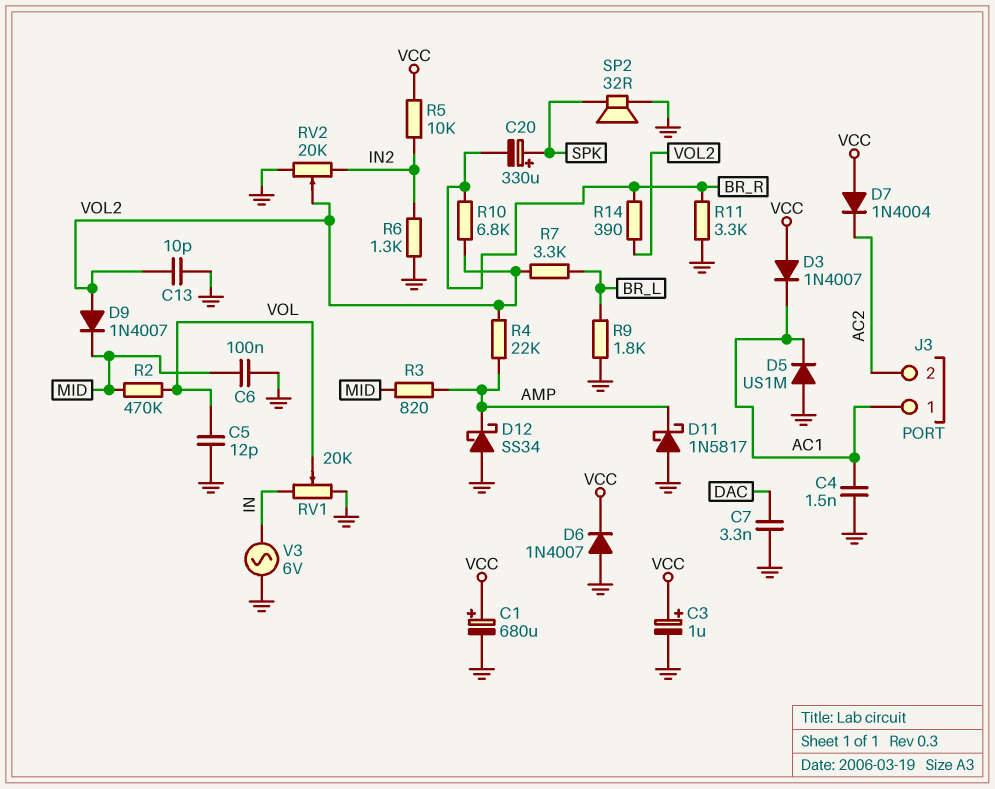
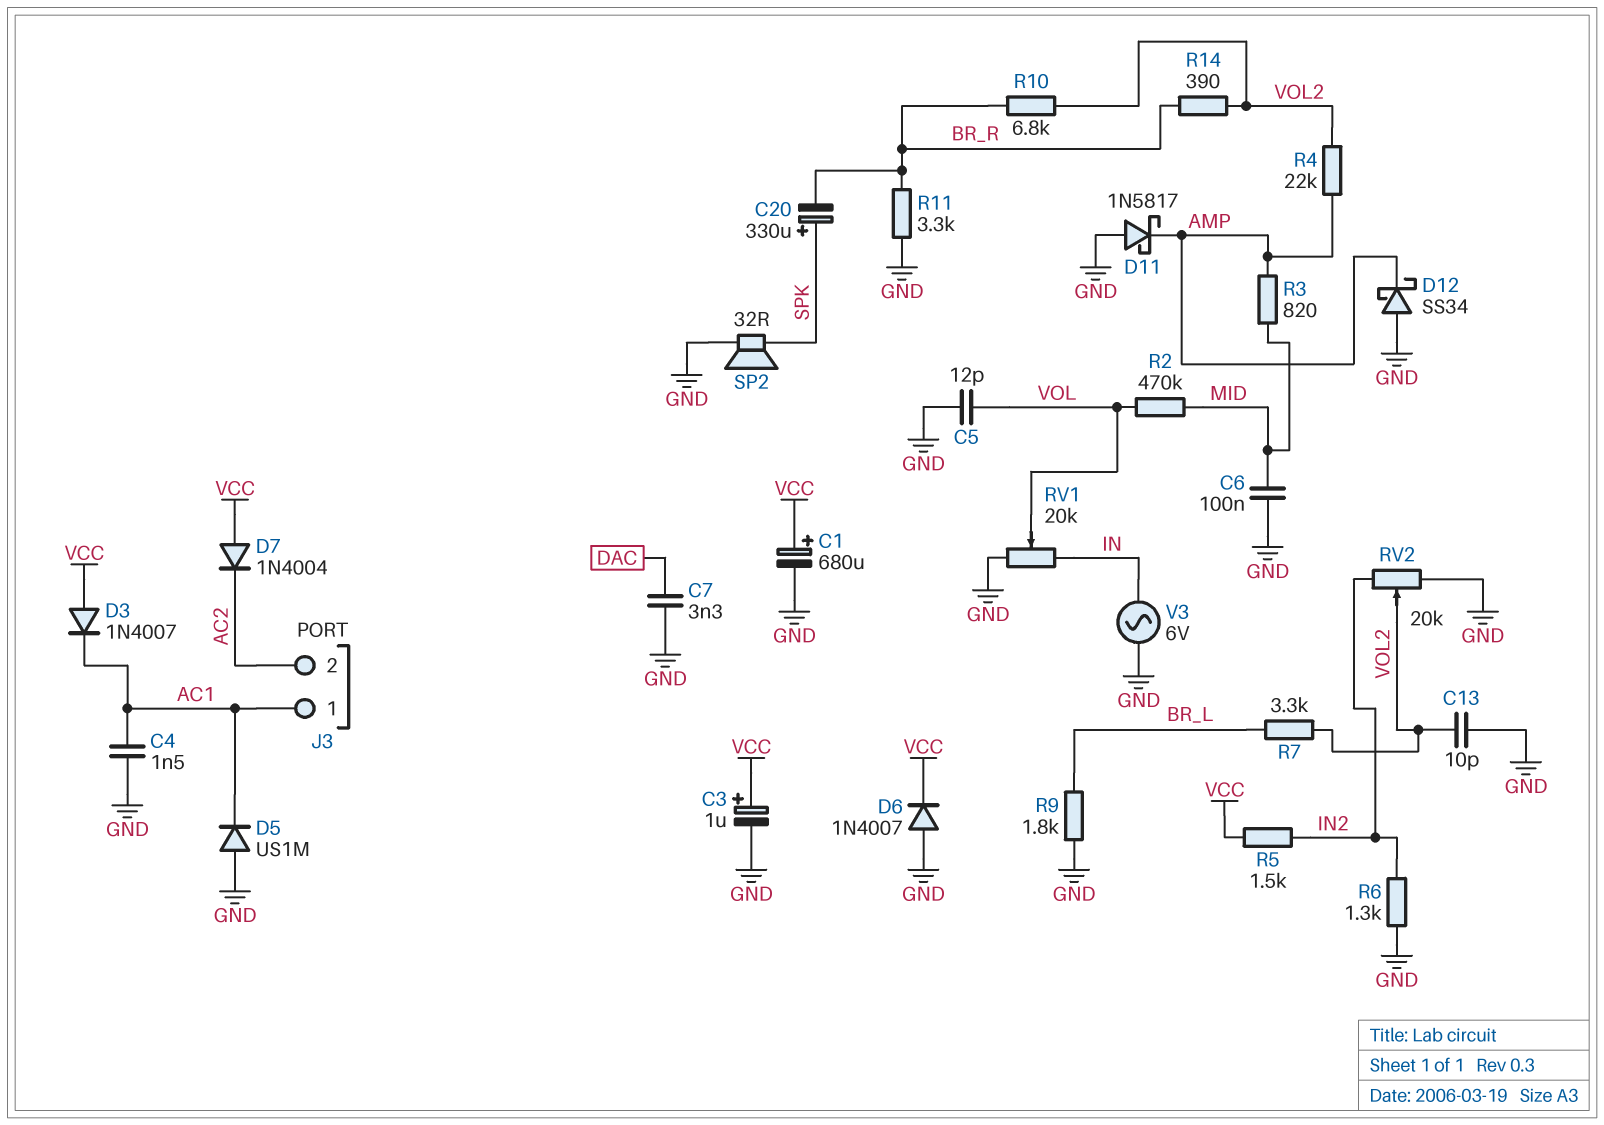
D9: diode 1N4007 (A VOL2, K MID) -> none
R5: 10k (IN2, VCC) -> 1.5k (IN2, VCC)

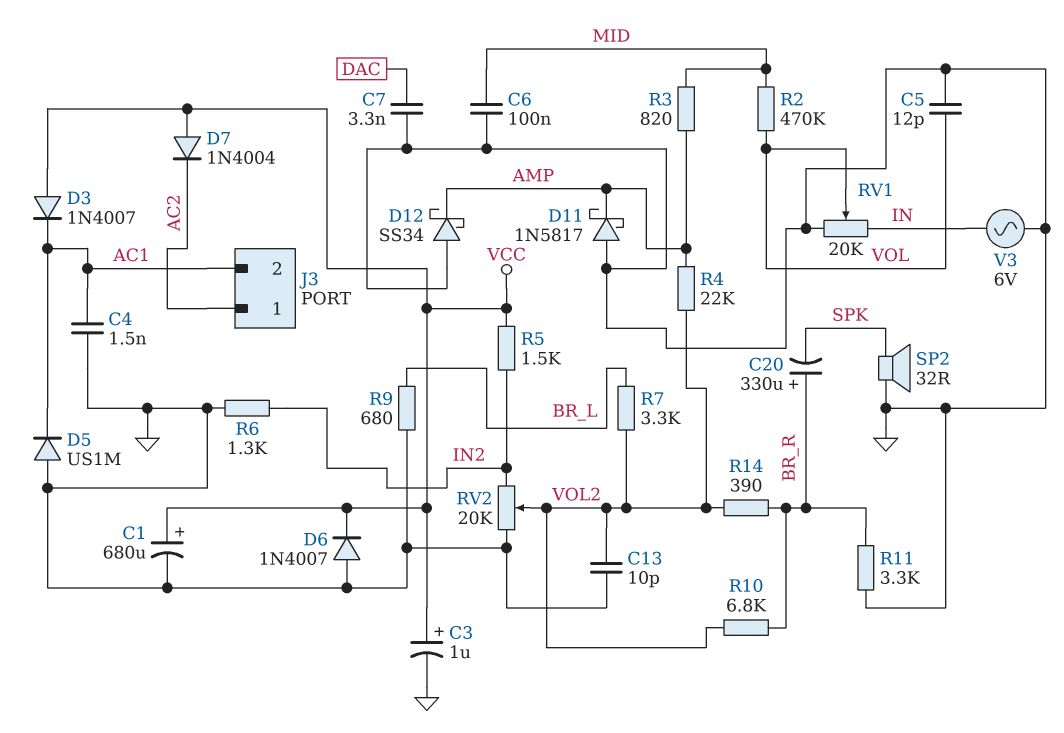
C20: 330uF (plus SPK, minus BR_R) -> 330uF (plus BR_R, minus SPK)
J3 pin 1: AC1 -> AC2
J3 pin 2: AC2 -> AC1
R9: 1.8k (BR_L, GND) -> 680 (BR_L, GND)

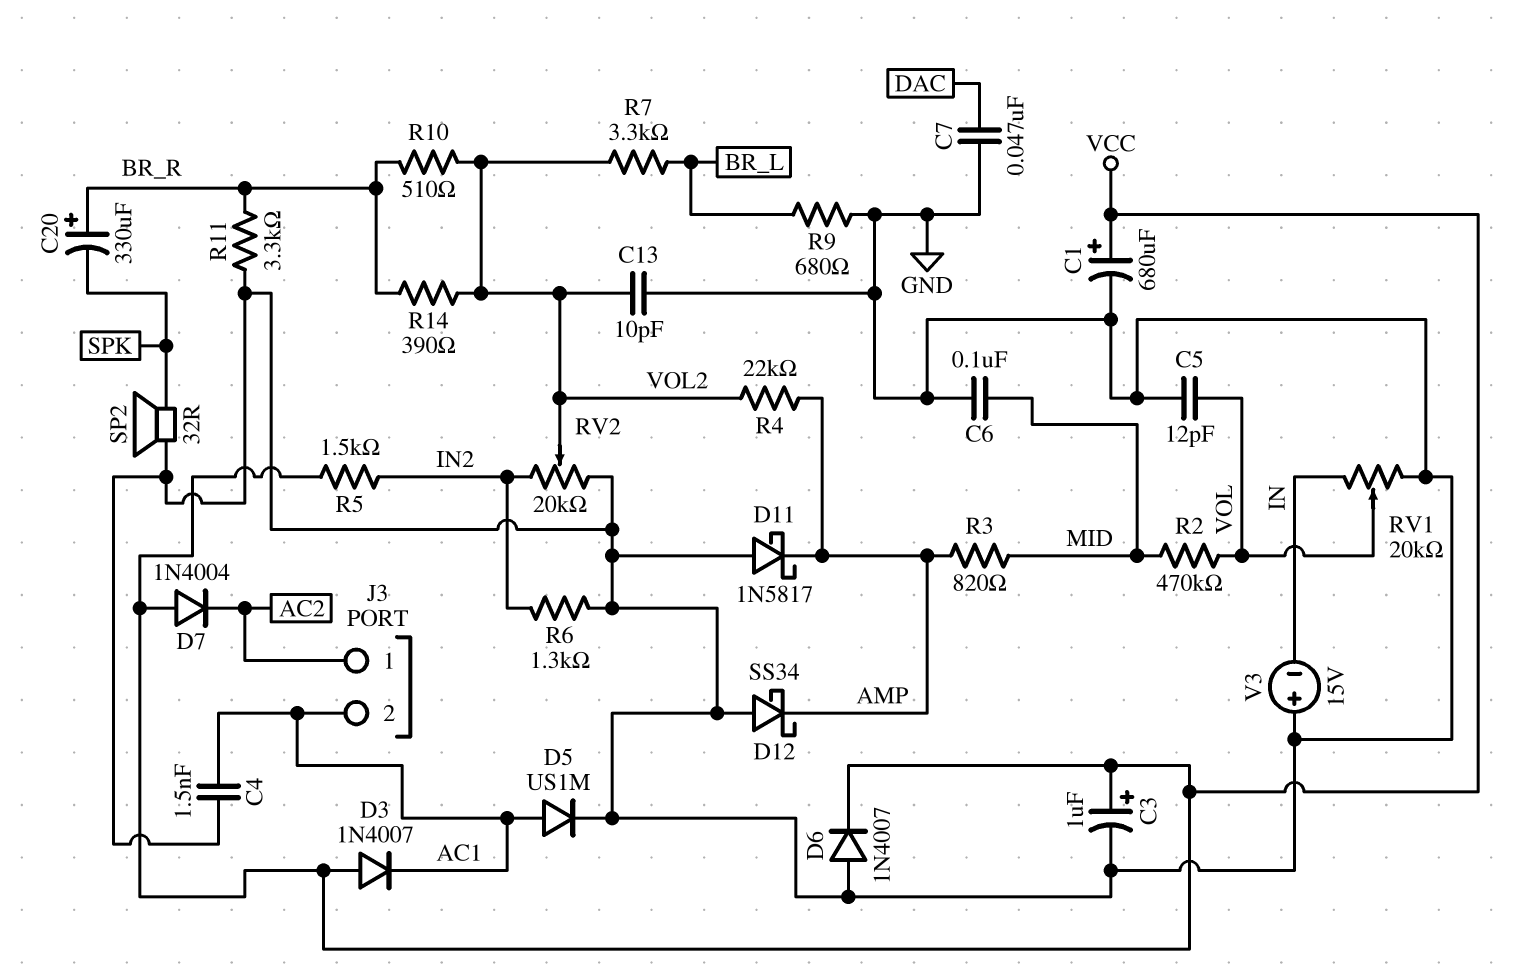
C7: 3.3nF (DAC, GND) -> 47nF (DAC, GND)
D5: diode US1M (A GND, K AC1) -> diode US1M (A AC1, K GND)
R10: 6.8k (BR_R, VOL2) -> 510 (BR_R, VOL2)
V3: AC 6V (GND, IN) -> 15V (plus GND, minus IN)

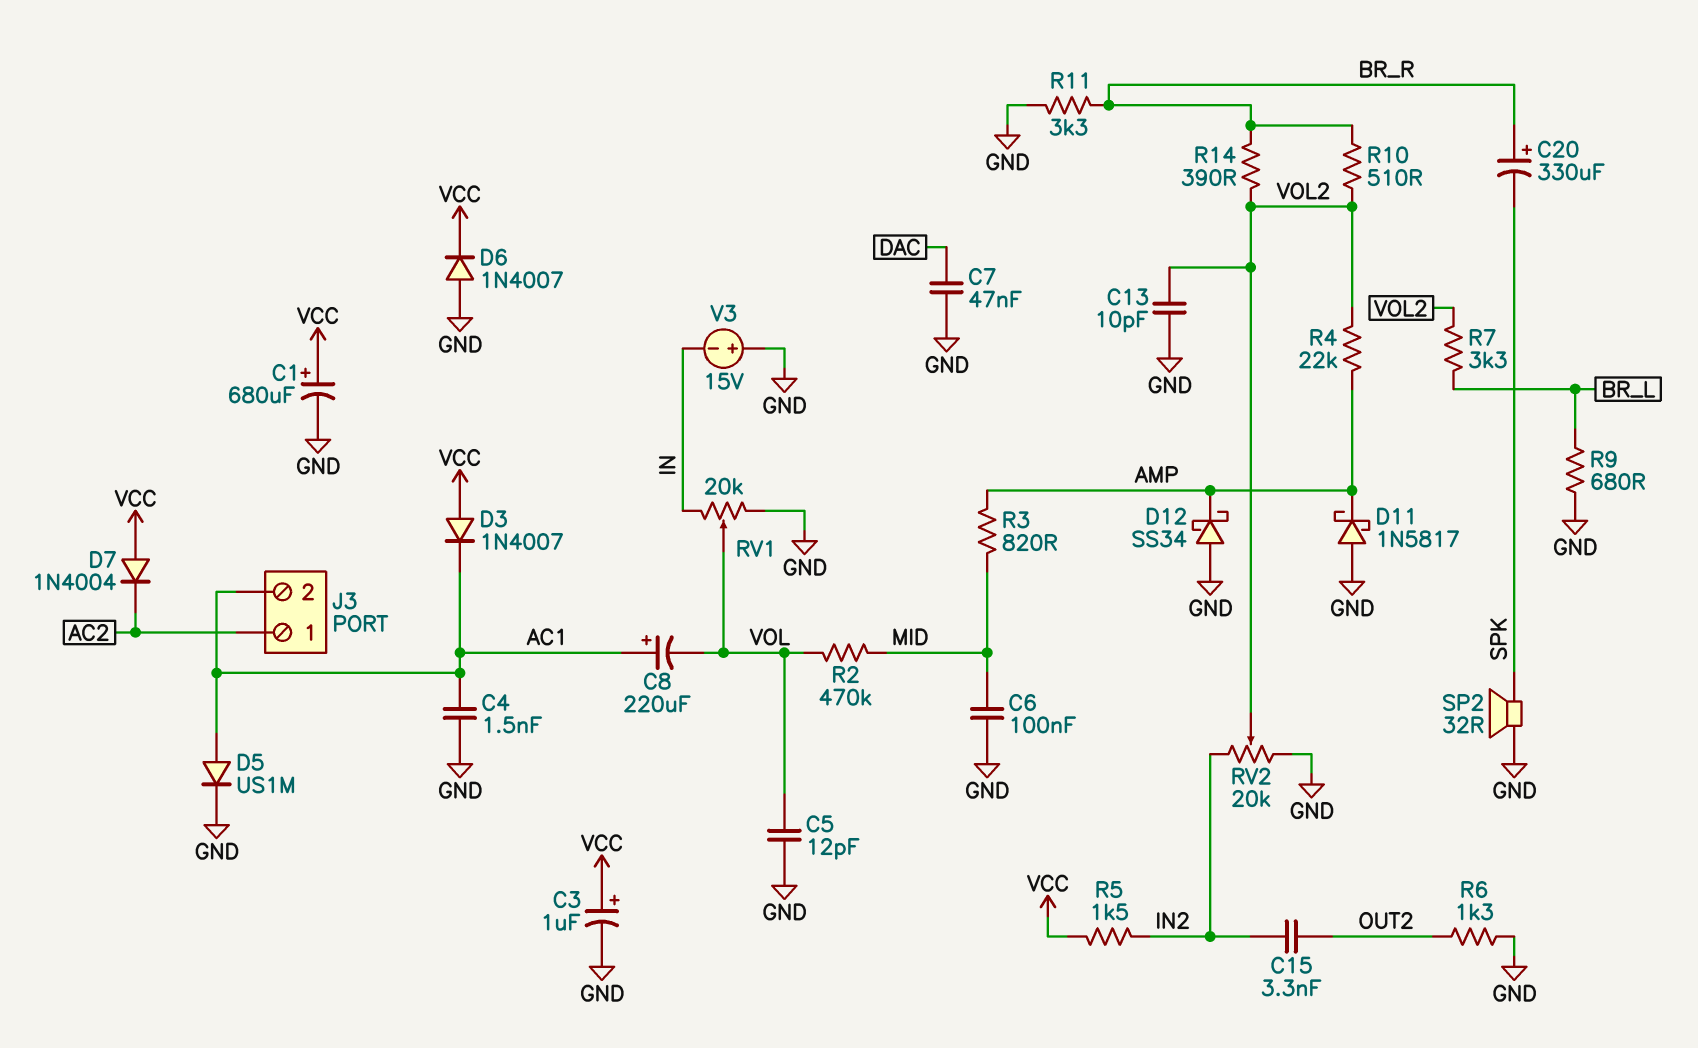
C8: none -> 220uF (plus AC1, minus VOL)
C15: none -> 3.3nF (IN2, OUT2)
R6: 1.3k (GND, IN2) -> 1.3k (GND, OUT2)

